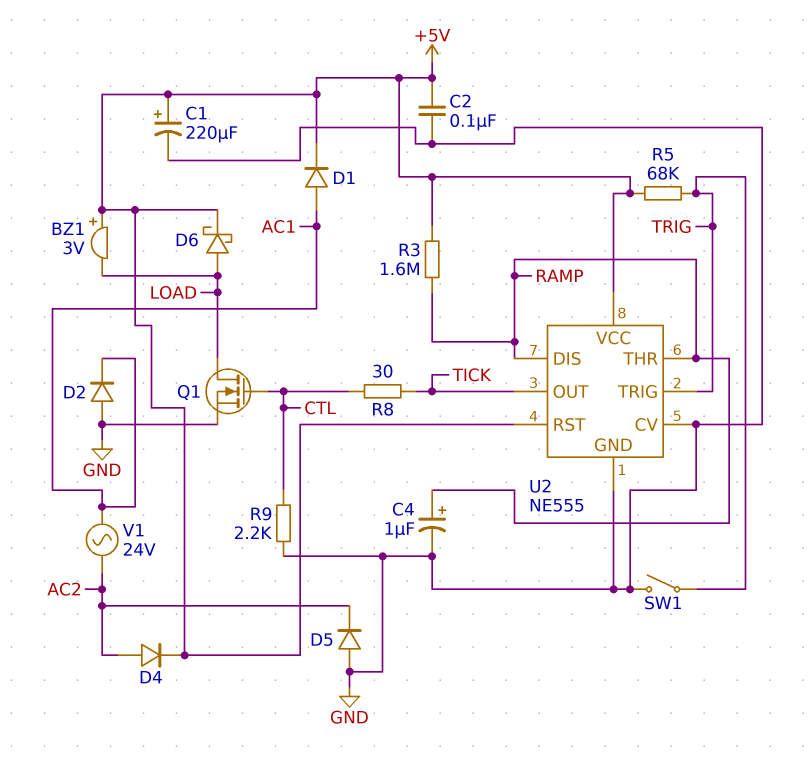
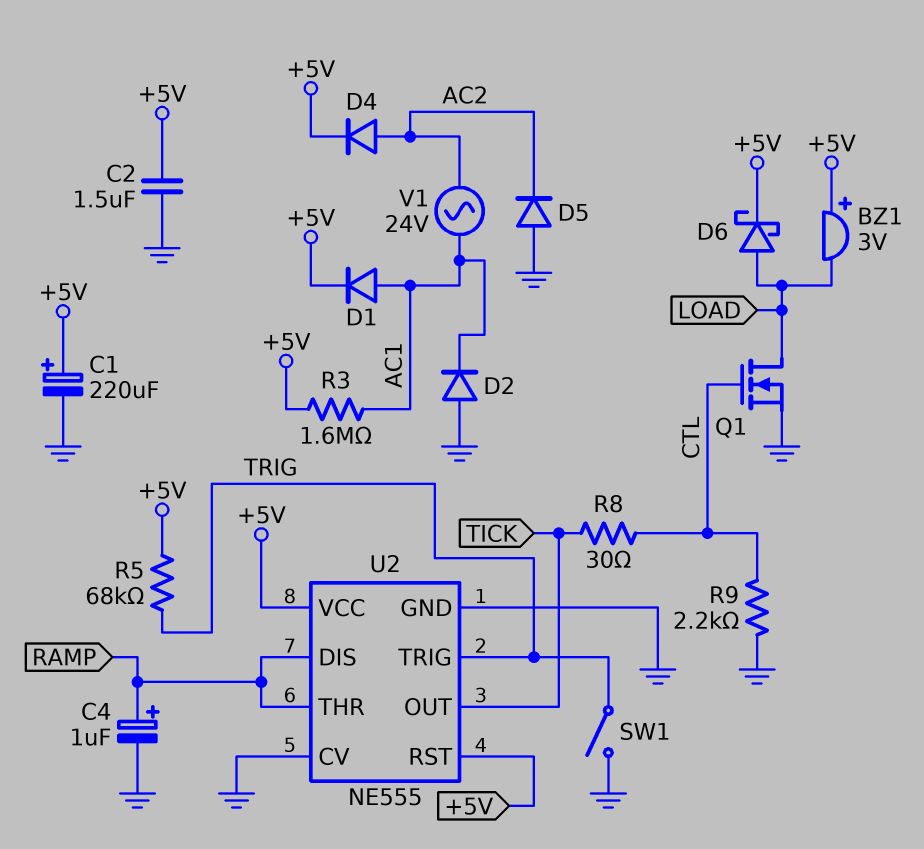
C2: 100nF (+5V, GND) -> 1.5uF (+5V, GND)
R3: 1.6M (+5V, RAMP) -> 1.6M (+5V, AC1)

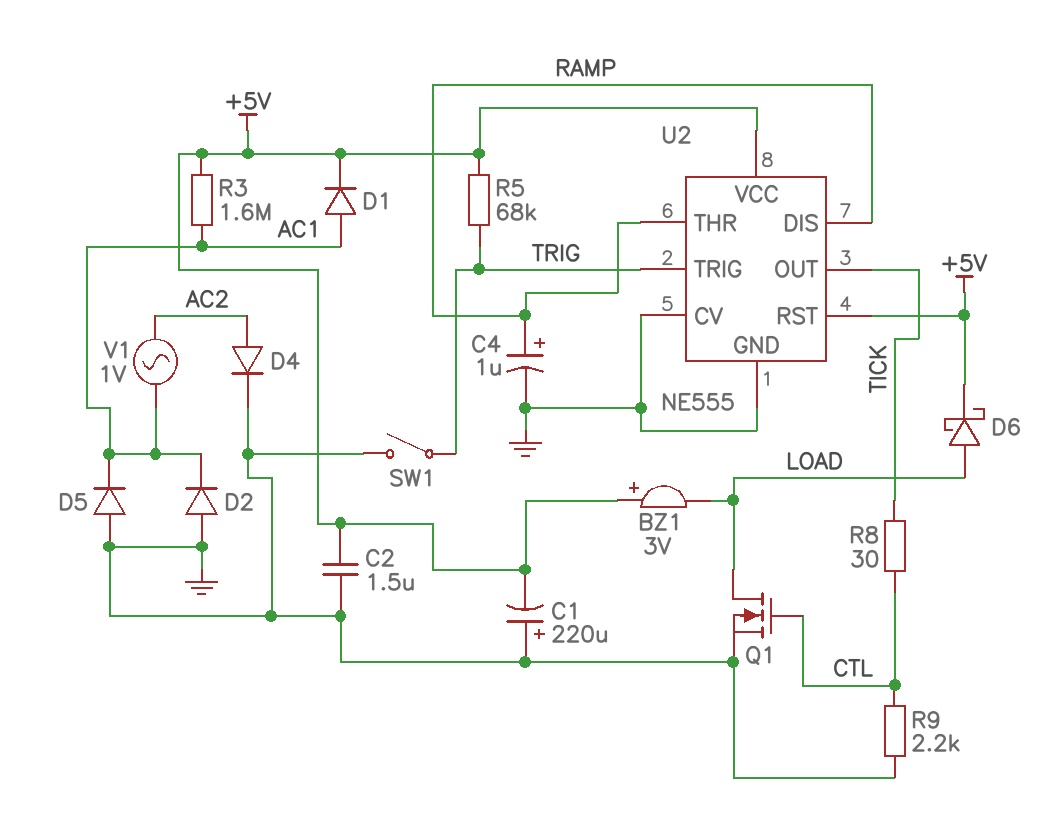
C1: 220uF (plus +5V, minus GND) -> 220uF (plus GND, minus +5V)
D4: diode (A AC2, K +5V) -> diode (A AC2, K GND)
D5: diode (A GND, K AC2) -> diode (A GND, K AC1)
V1: AC 24V (AC1, AC2) -> AC 1V (AC1, AC2)

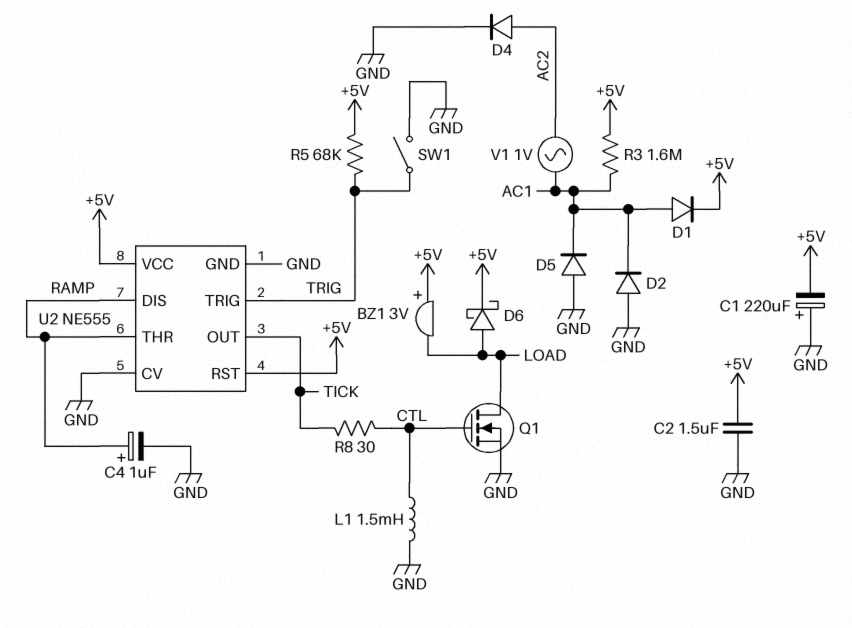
L1: none -> 1.5mH (CTL, GND)
R9: 2.2k (CTL, GND) -> none

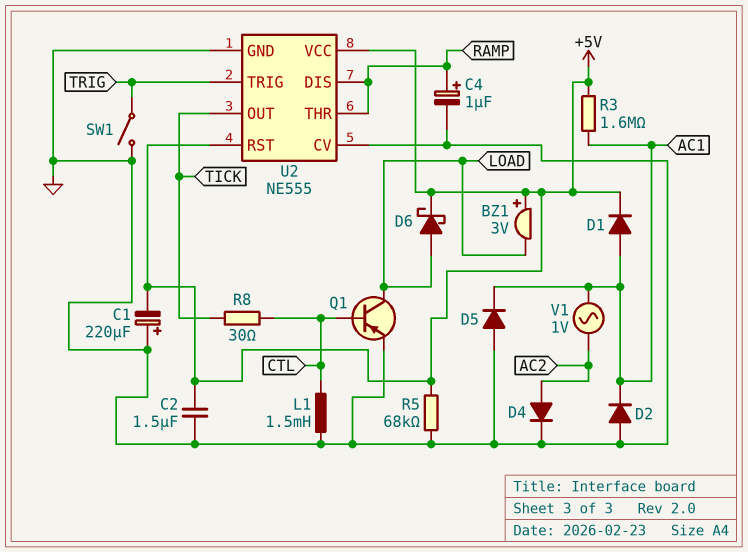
Q1: NMOS (G CTL, D LOAD, S GND) -> PNP (B CTL, C LOAD, E GND)
R5: 68k (+5V, TRIG) -> 68k (+5V, GND)

